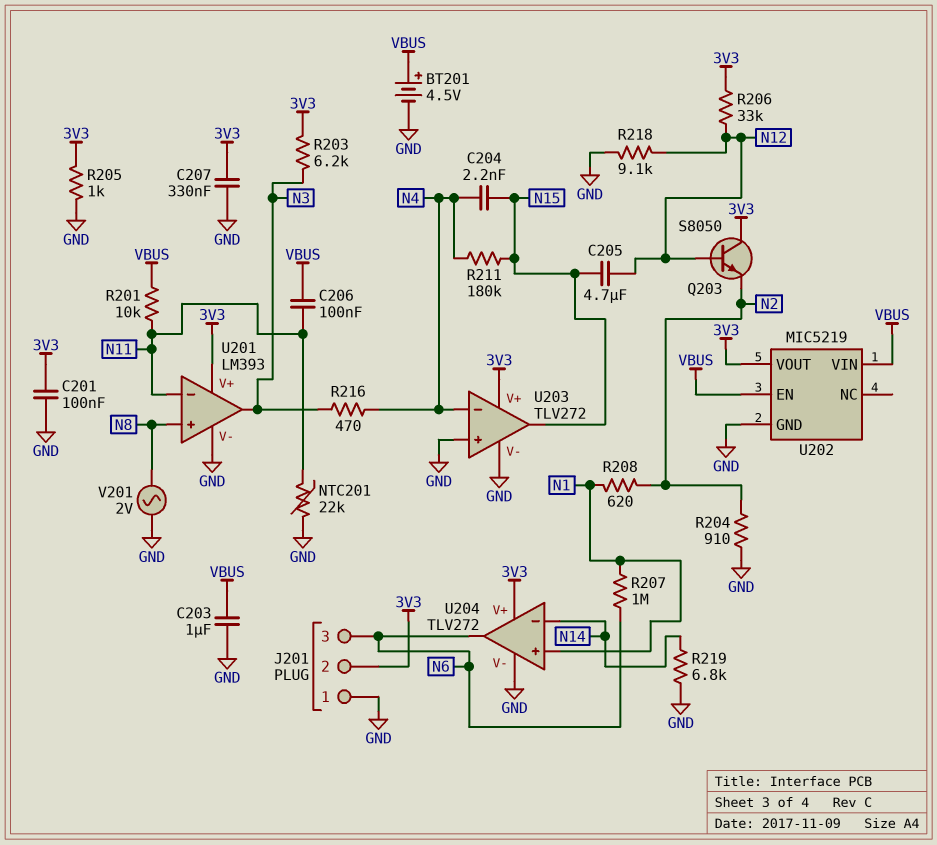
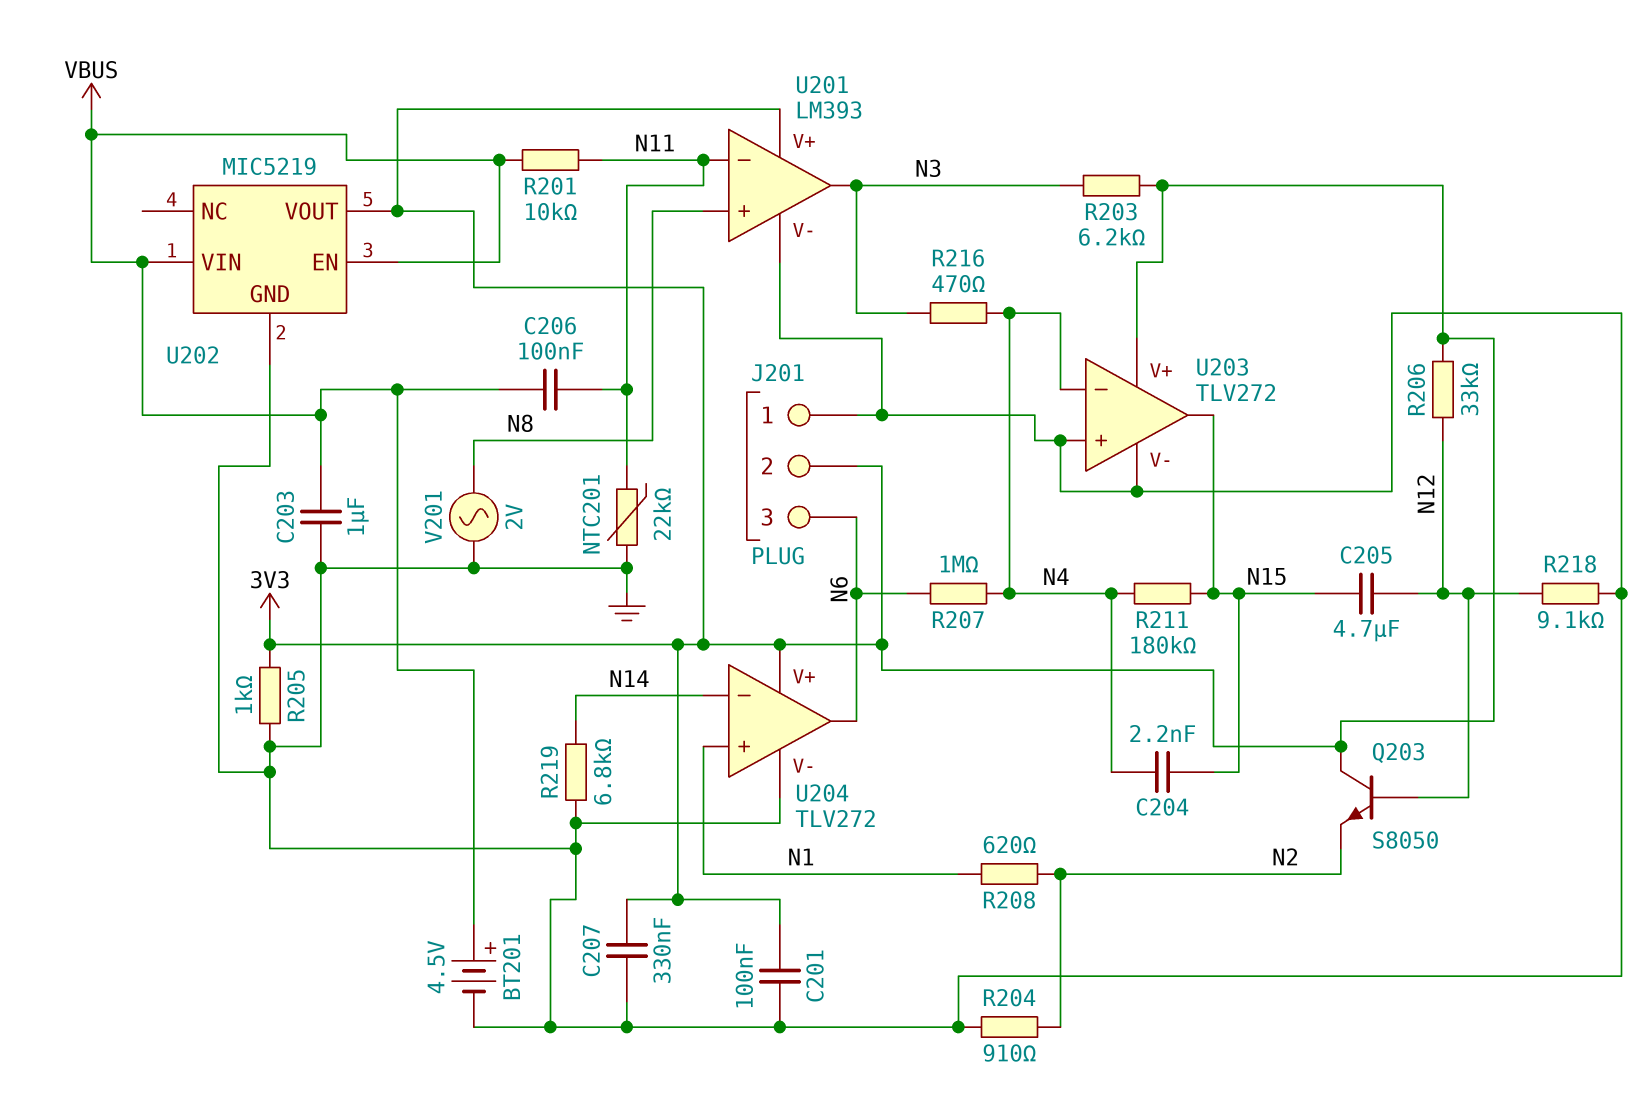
R207: 1M (N1, N6) -> 1M (N4, N6)

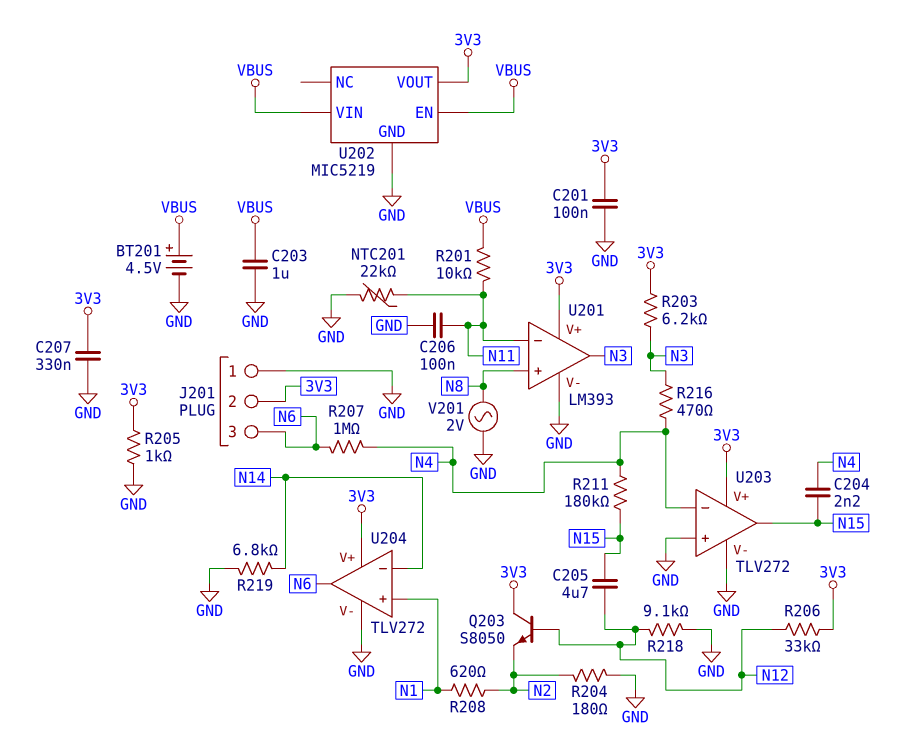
C206: 100nF (N11, VBUS) -> 100nF (GND, N11)
R204: 910 (GND, N2) -> 180 (GND, N2)

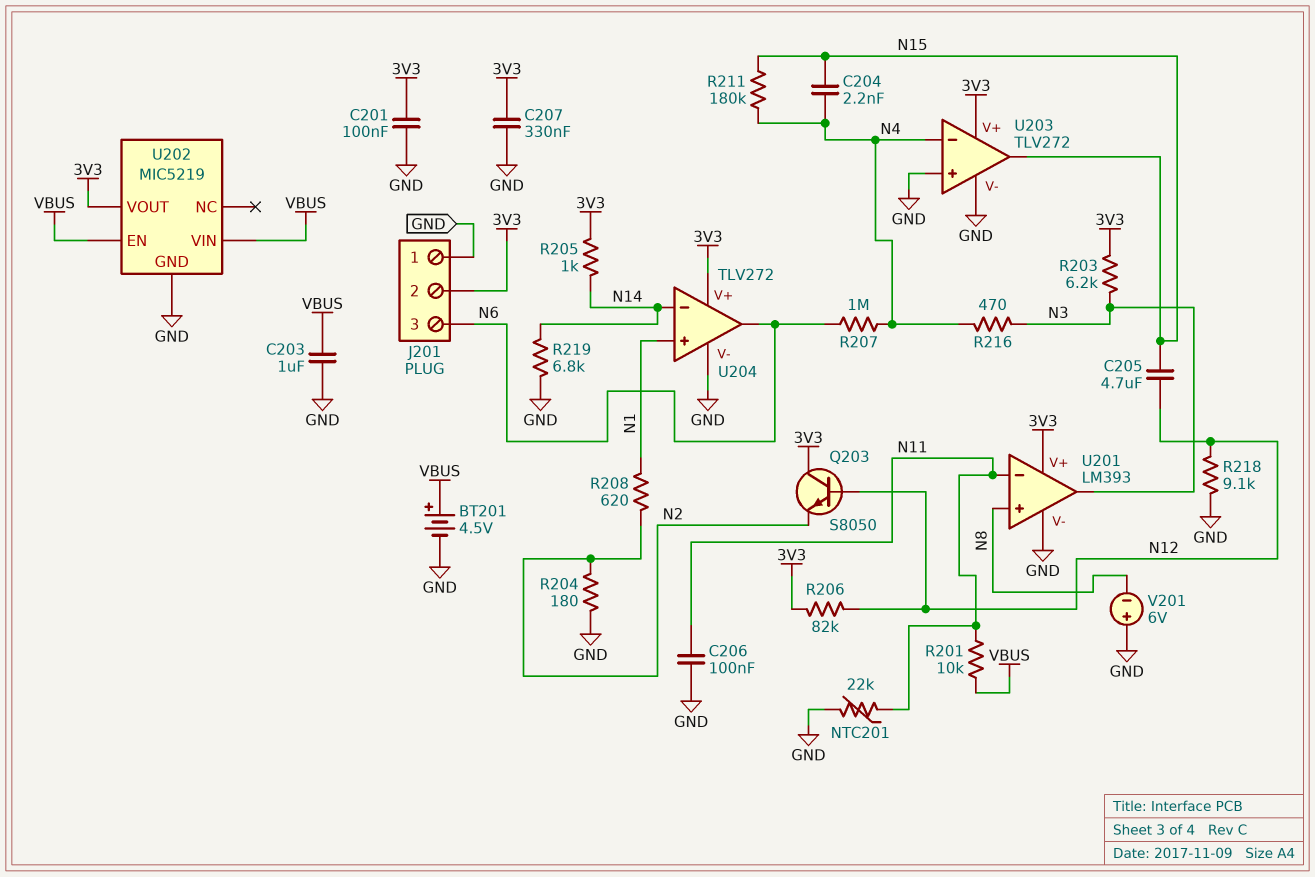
R205: 1k (3V3, GND) -> 1k (3V3, N14)
R206: 33k (3V3, N12) -> 82k (3V3, N12)
V201: AC 2V (GND, N8) -> 6V (plus GND, minus N8)

